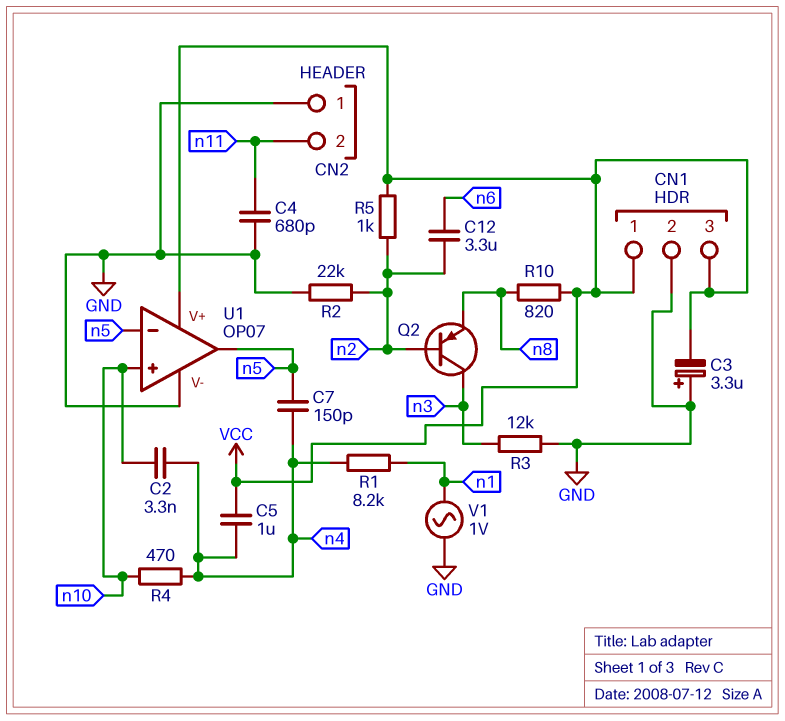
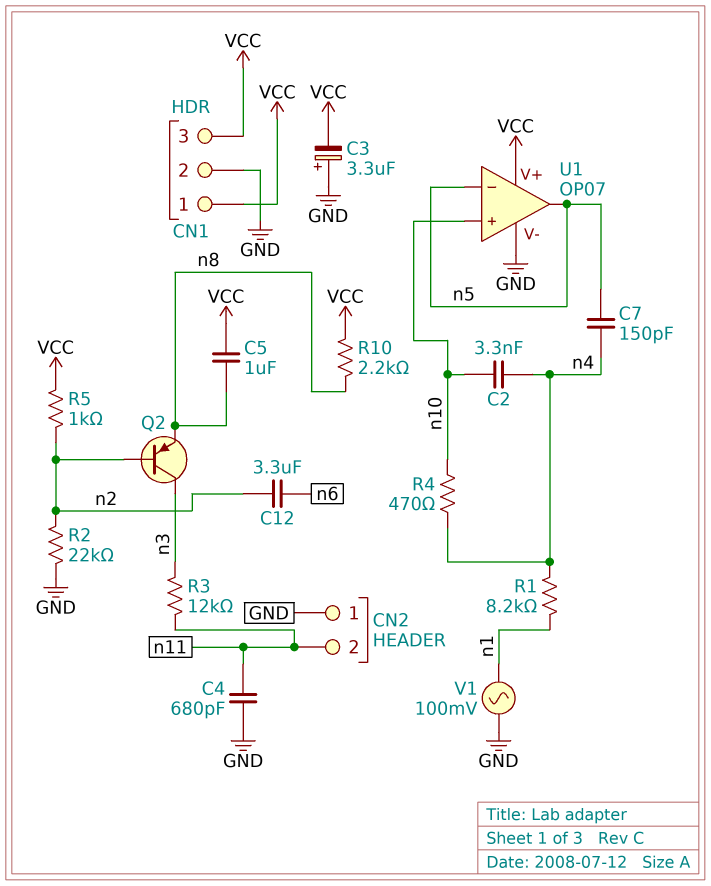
C5: 1uF (VCC, n4) -> 1uF (VCC, n8)
R3: 12k (GND, n3) -> 12k (n3, n11)
R10: 820 (VCC, n8) -> 2.2k (VCC, n8)
V1: AC 1V (GND, n1) -> AC 100mV (GND, n1)

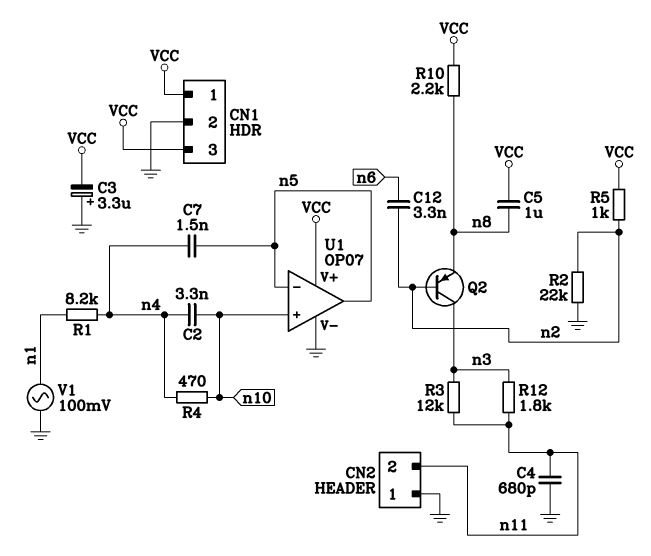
C7: 150pF (n4, n5) -> 1.5nF (n4, n5)
C12: 3.3uF (n2, n6) -> 3.3nF (n2, n6)
R12: none -> 1.8k (n3, n11)

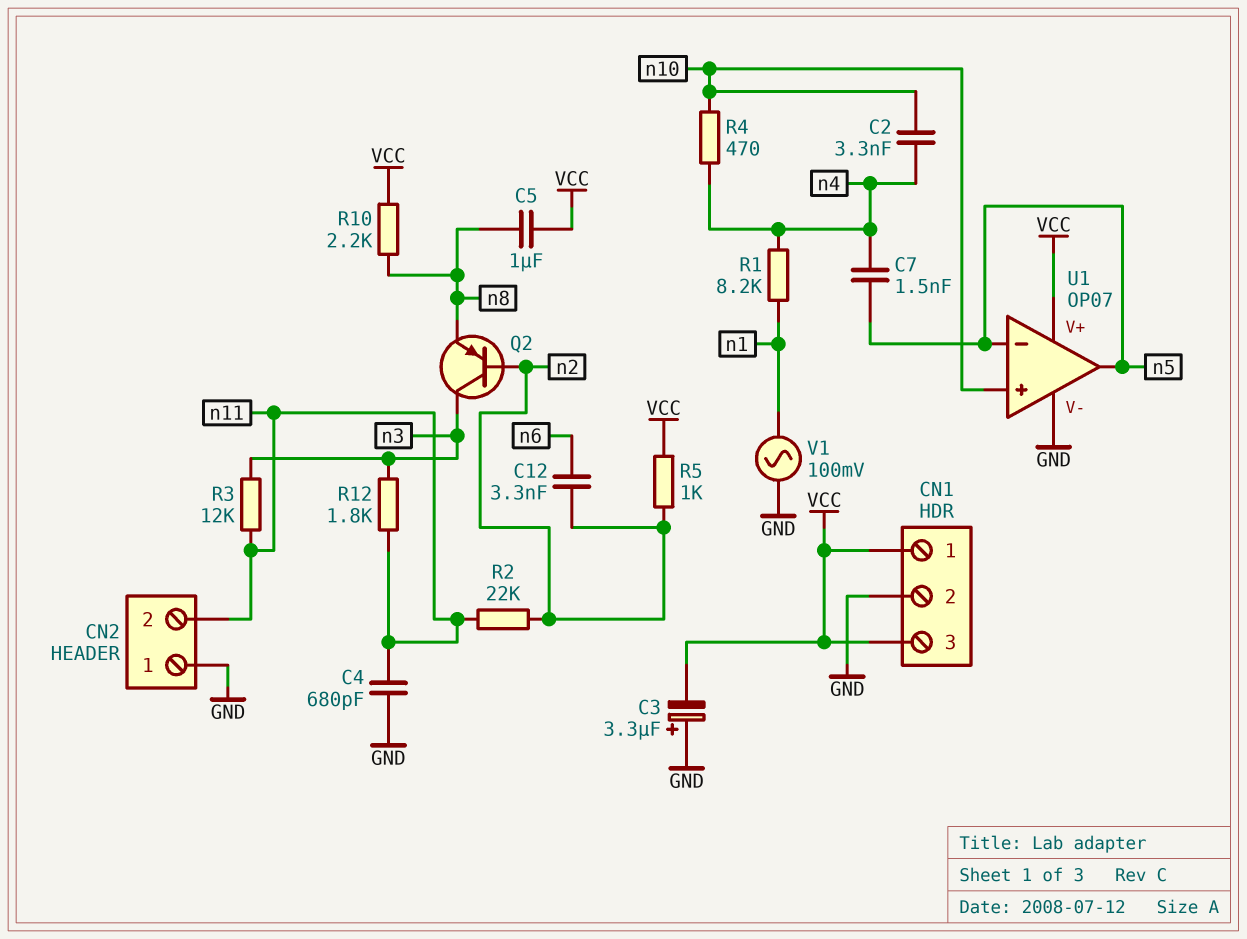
R2: 22k (GND, n2) -> 22k (n2, n11)

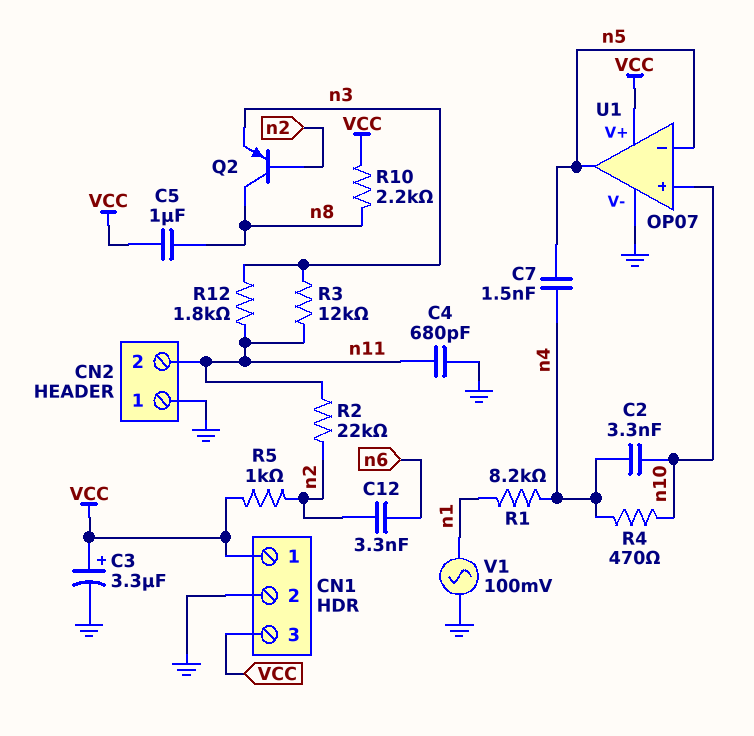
C3: 3.3uF (plus GND, minus VCC) -> 3.3uF (plus VCC, minus GND)
Q2: PNP (B n2, C n3, E n8) -> PNP (B n2, C n8, E n3)

